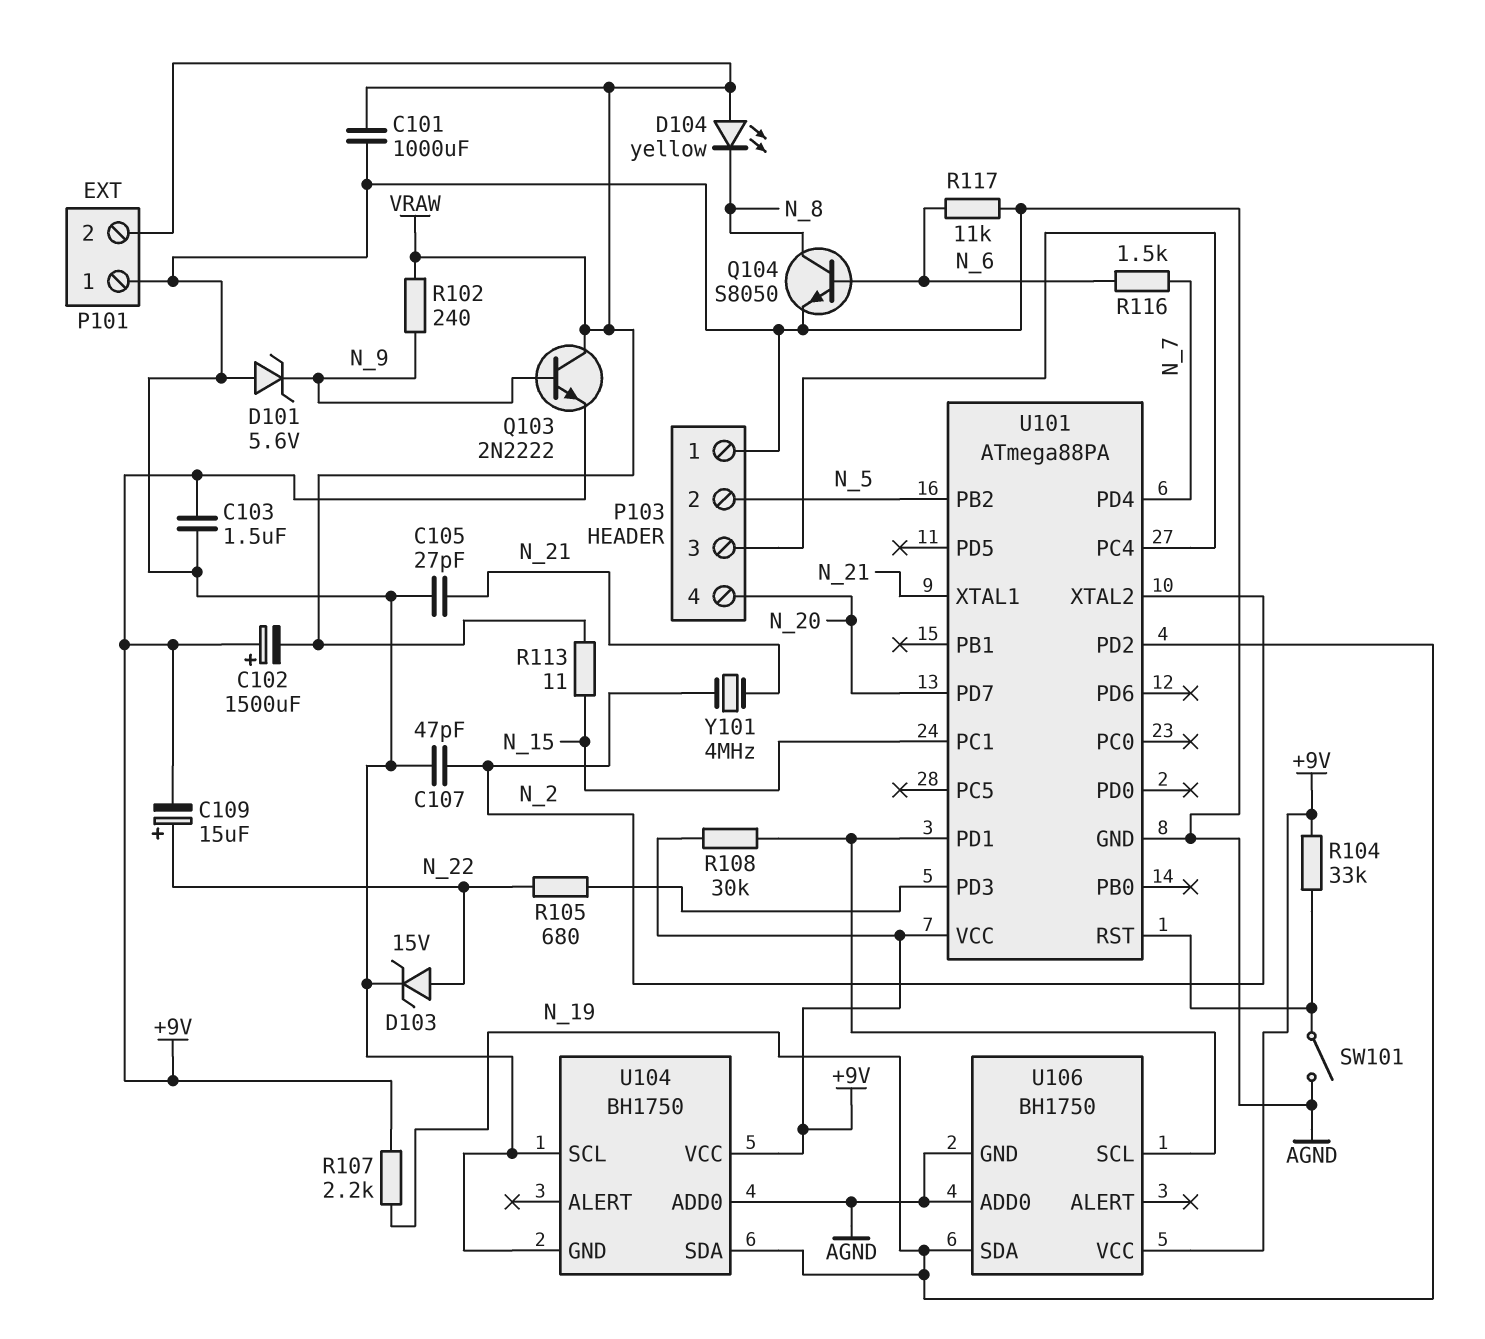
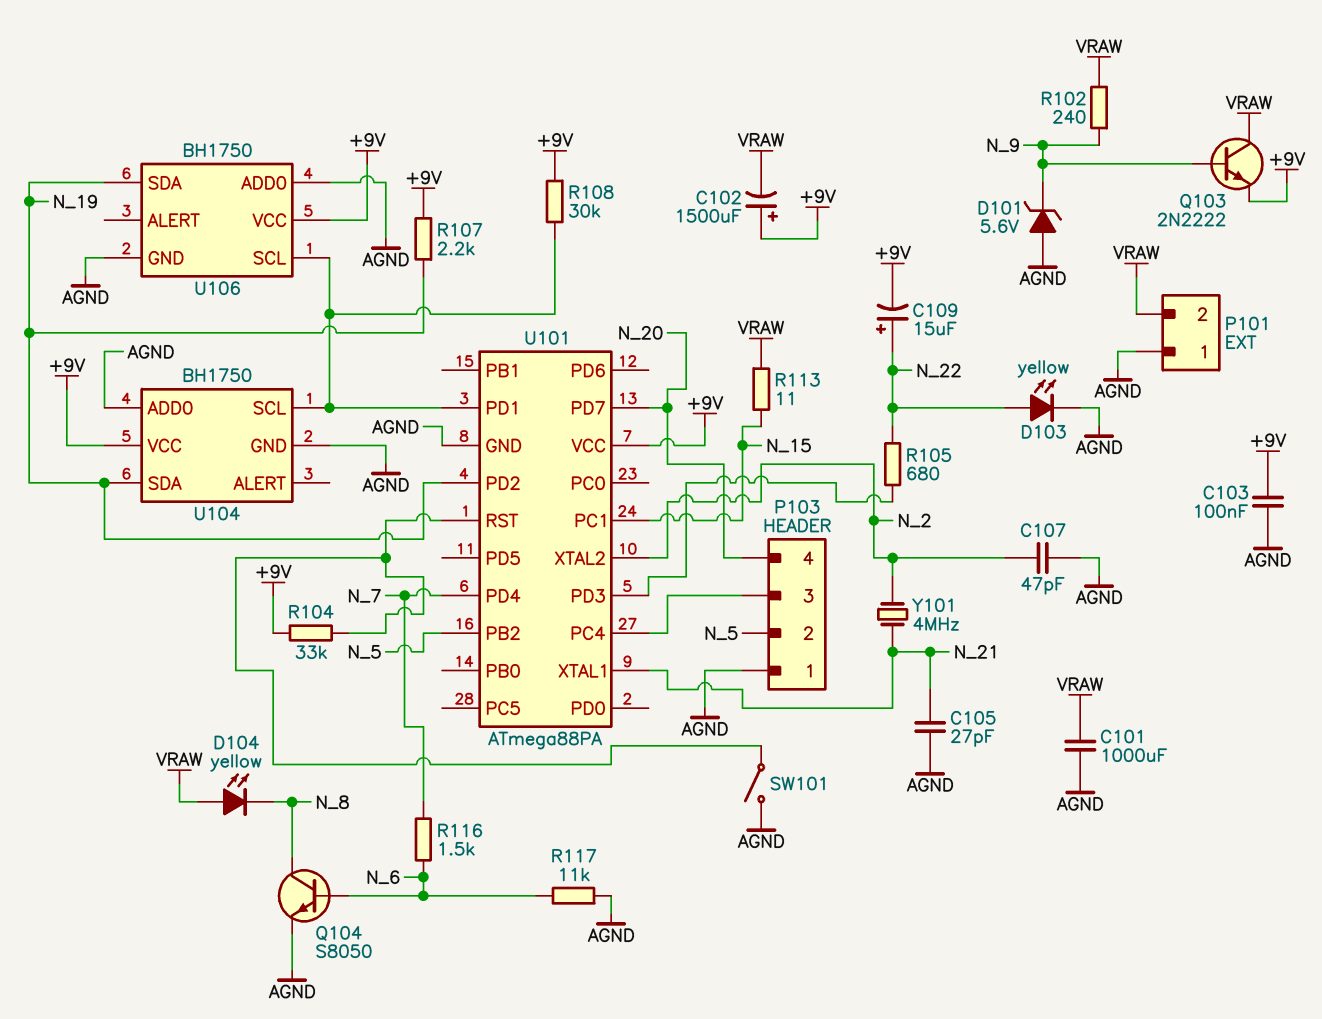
C103: 1.5uF (+9V, AGND) -> 100nF (+9V, AGND)
D103: zener 15V (A N_22, K AGND) -> LED yellow (A N_22, K AGND)
U104 pin SCL: AGND -> U101/PD1

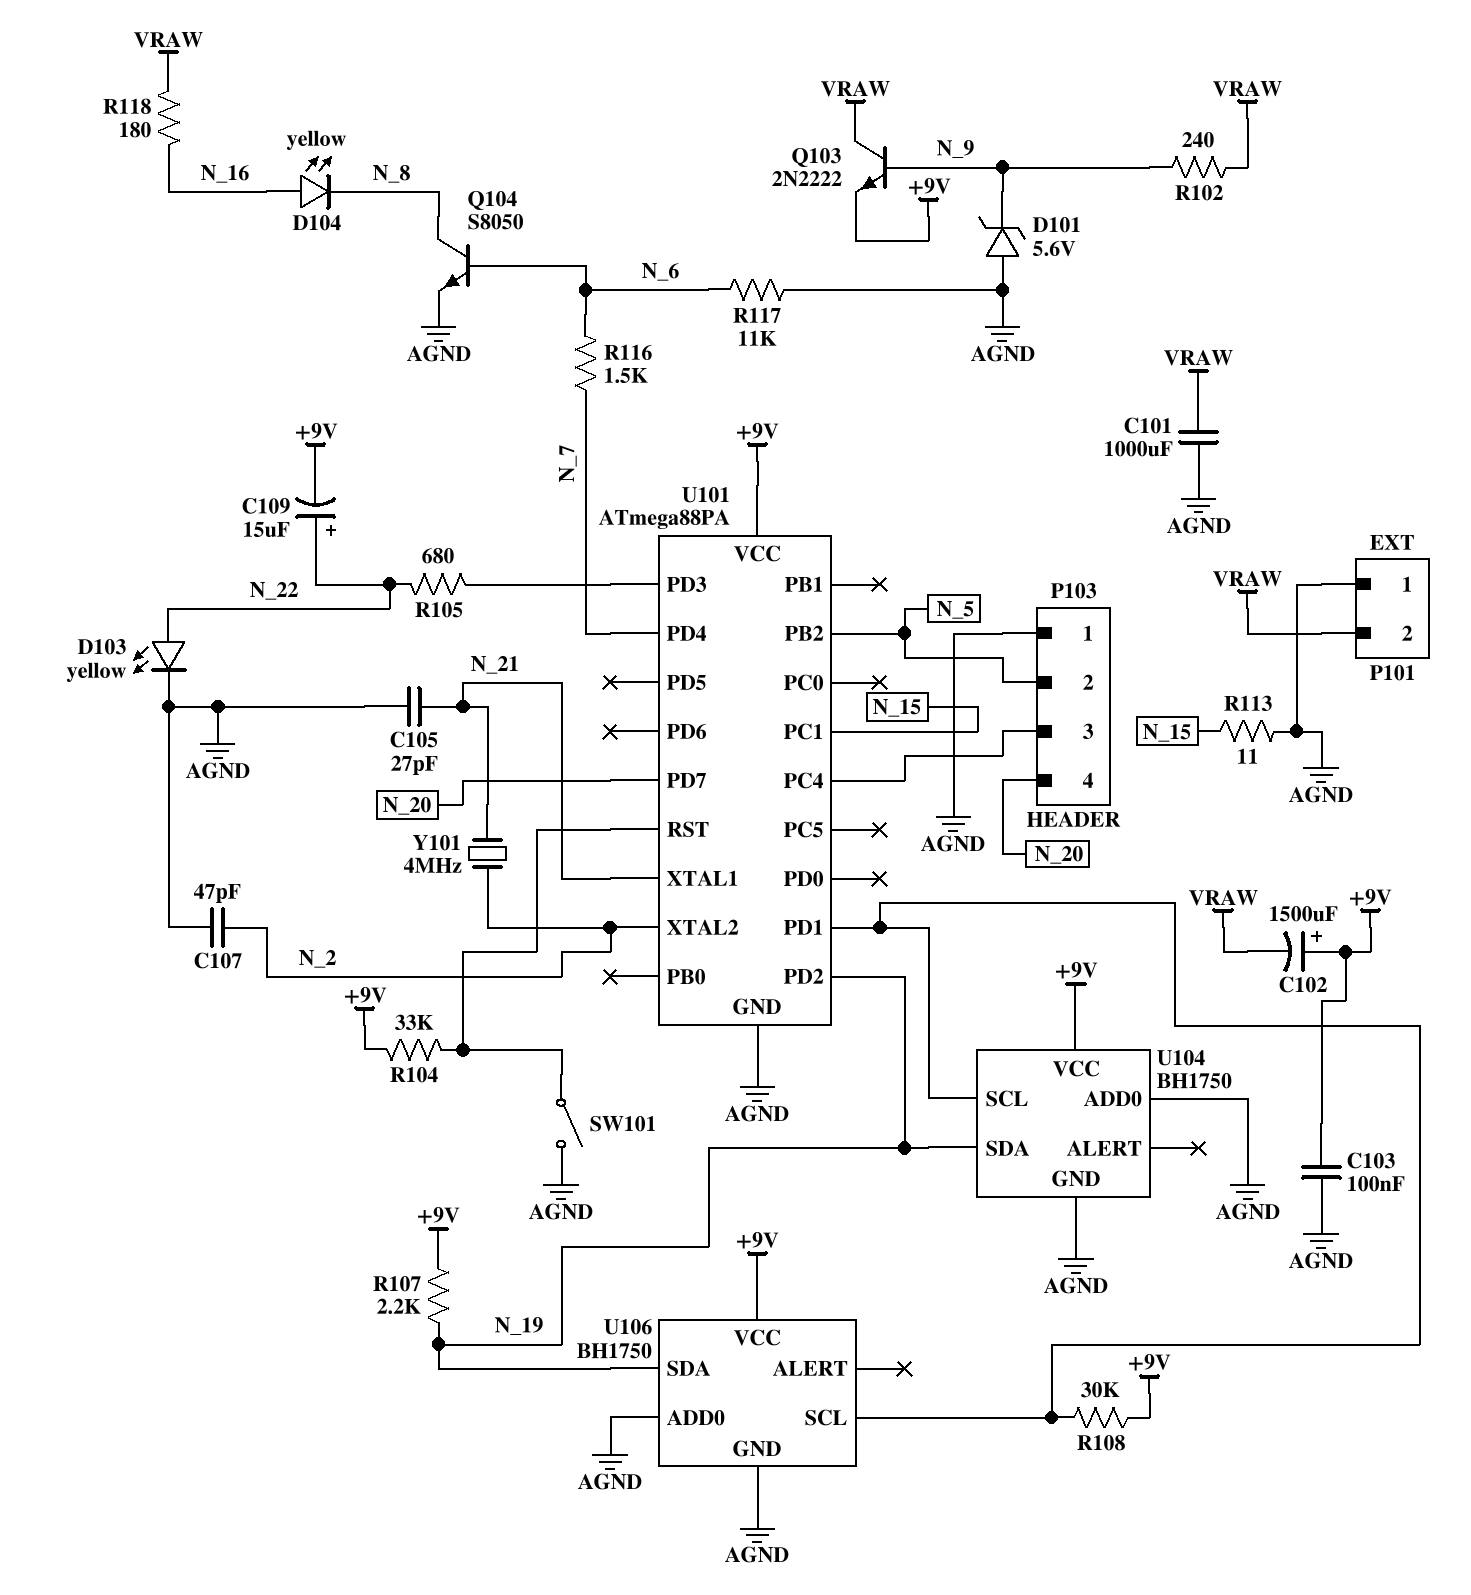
D104: LED yellow (A VRAW, K N_8) -> LED yellow (A N_16, K N_8)
R113: 11 (N_15, VRAW) -> 11 (AGND, N_15)
R118: none -> 180 (N_16, VRAW)

